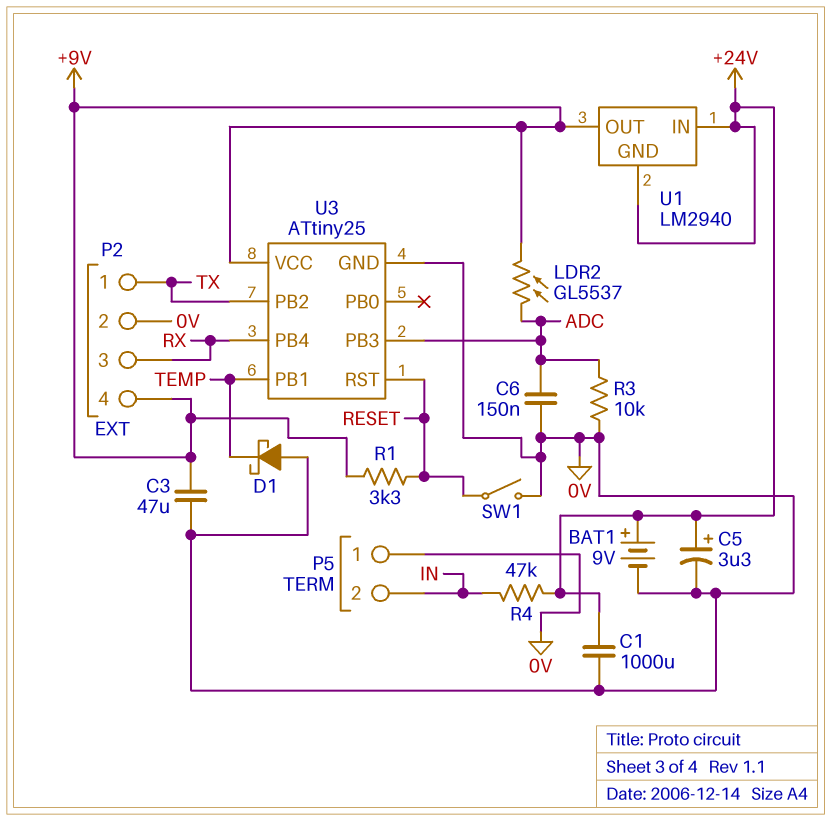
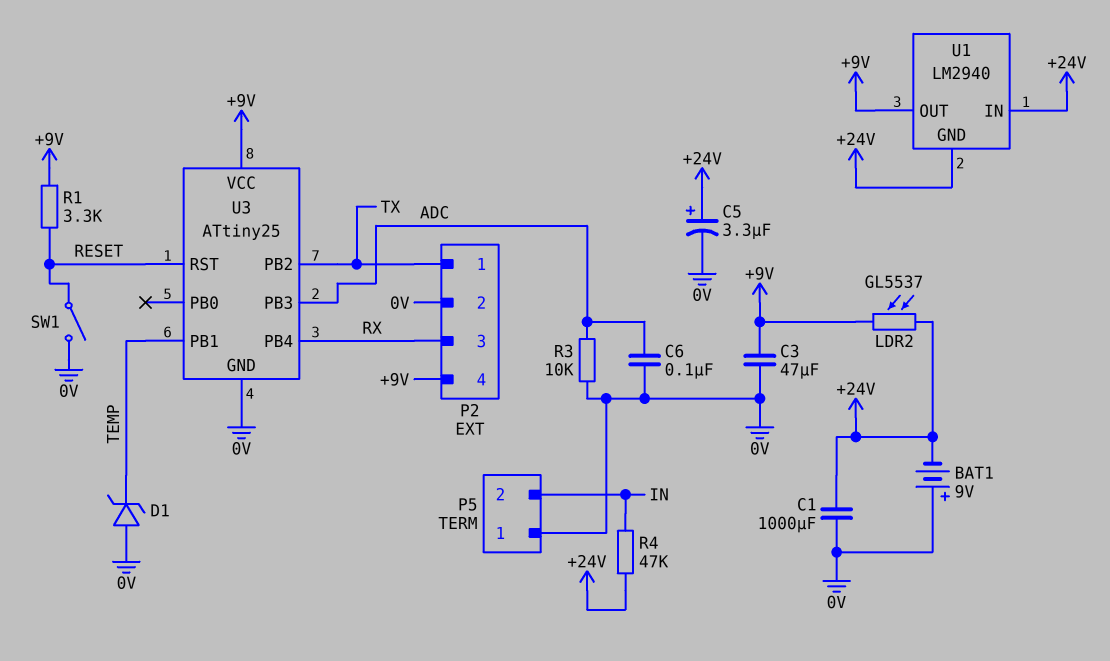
BAT1: 9V (plus +24V, minus 0V) -> 9V (plus 0V, minus +24V)
C6: 150nF (0V, ADC) -> 100nF (0V, ADC)
D1: schottky (A 0V, K TEMP) -> zener (A 0V, K TEMP)
LDR2: GL5537 (+9V, ADC) -> GL5537 (+9V, +24V)

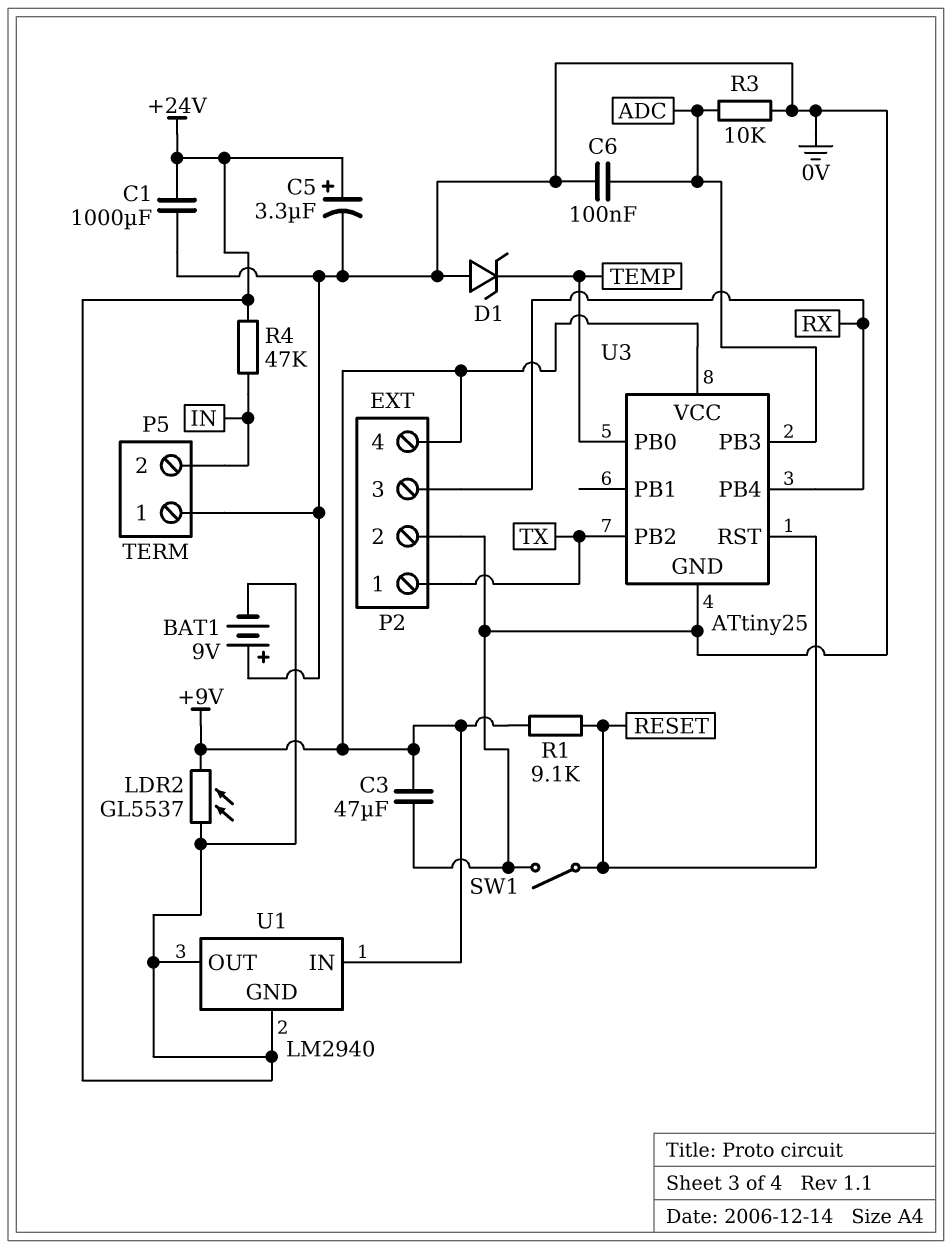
R1: 3.3k (+9V, RESET) -> 9.1k (+9V, RESET)
U1 pin IN: +24V -> +9V
U1 pin OUT: +9V -> +24V
U3 pin PB0: none -> TEMP
U3 pin PB1: TEMP -> none

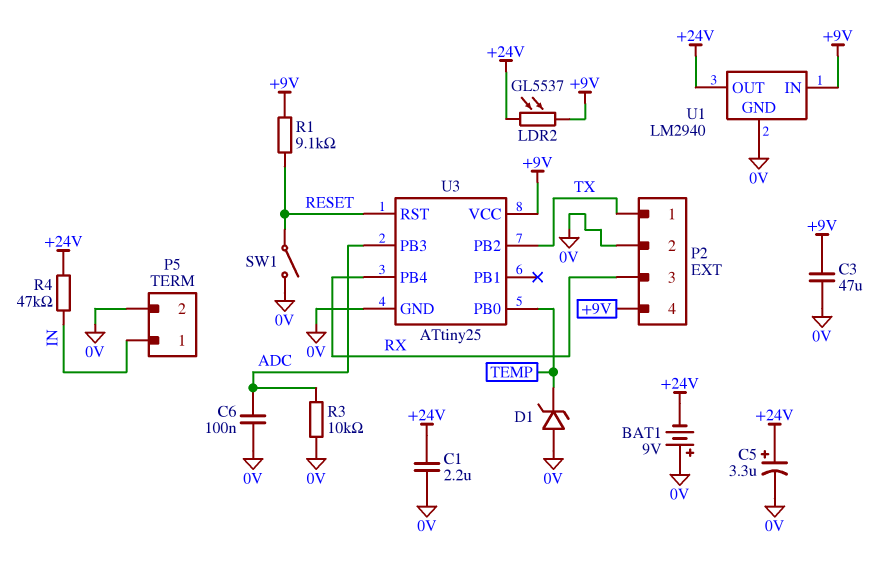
C1: 1000uF (+24V, 0V) -> 2.2uF (+24V, 0V)
P5 pin 1: 0V -> IN
P5 pin 2: IN -> 0V
U1 pin GND: +24V -> 0V

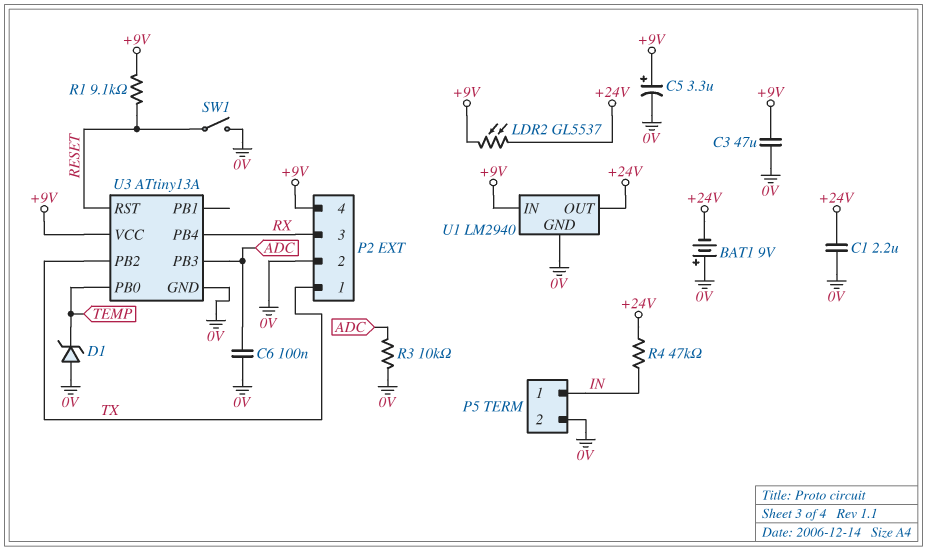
C5: 3.3uF (plus +24V, minus 0V) -> 3.3uF (plus +9V, minus 0V)
U3: ATtiny25 -> ATtiny13A

